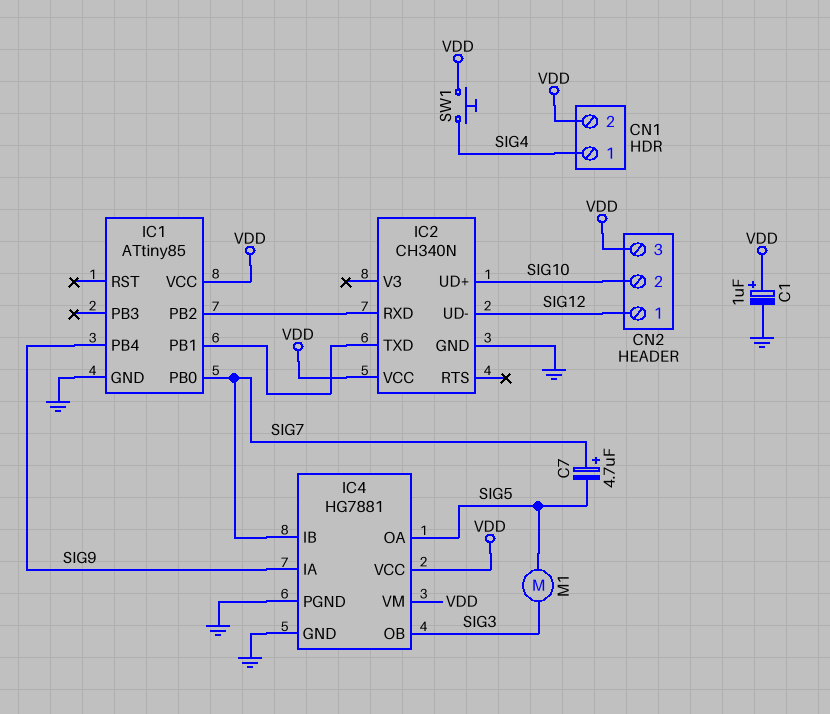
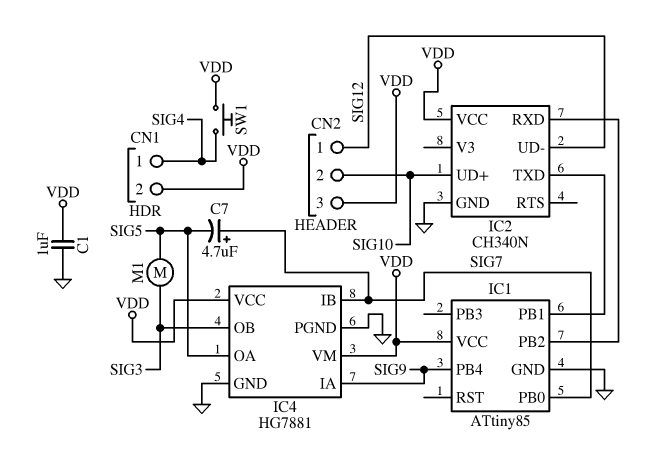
C1: 1uF (plus VDD, minus GND) -> 1uF (GND, VDD)

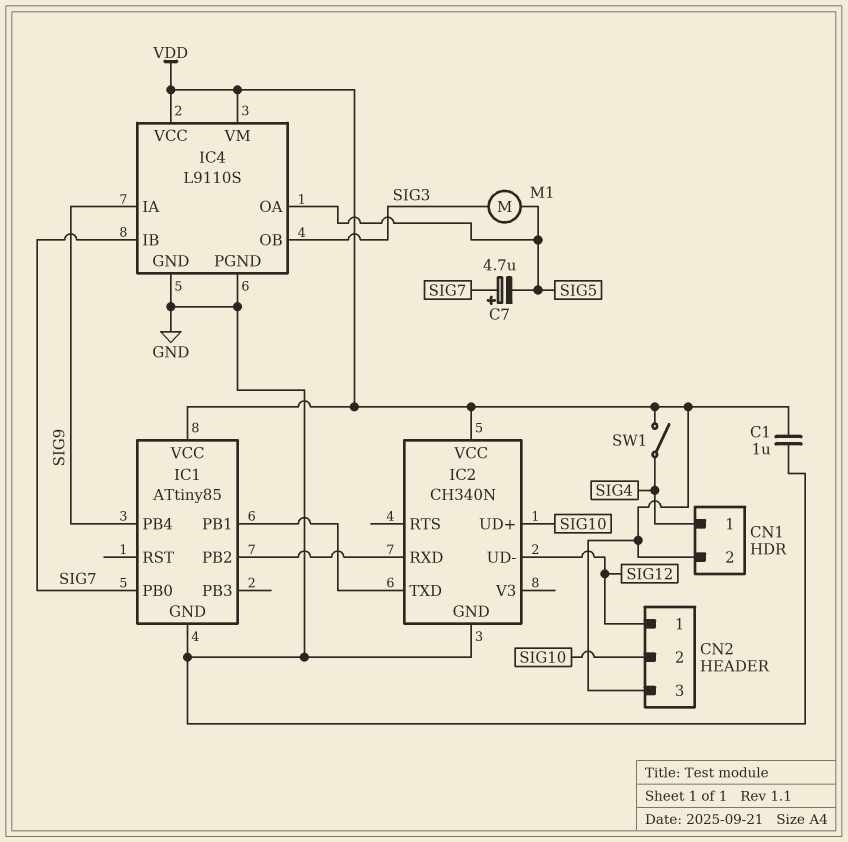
IC4: HG7881 -> L9110S
SW1: button (SIG4, VDD) -> switch (SIG4, VDD)

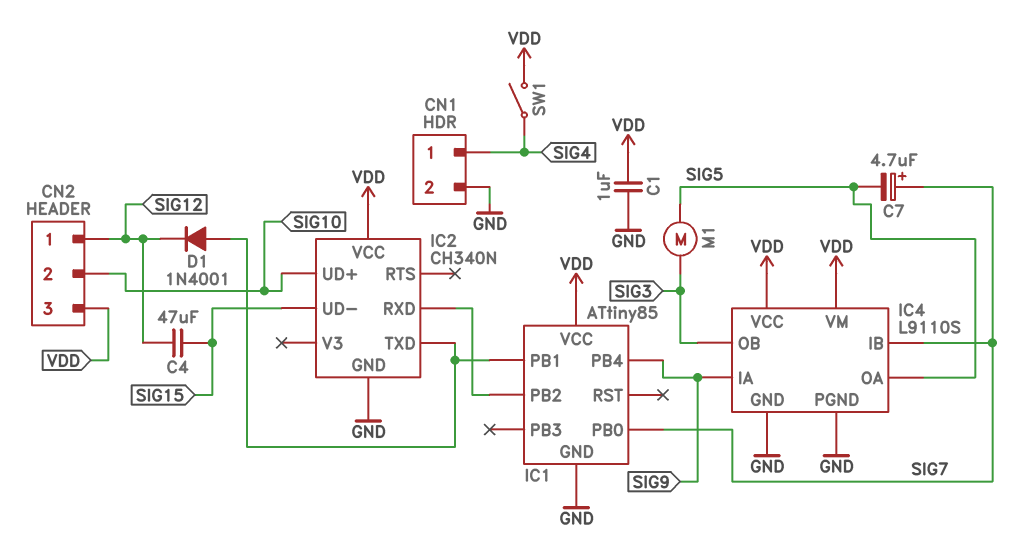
C4: none -> 47uF (SIG12, SIG15)
CN1 pin 2: VDD -> GND
D1: none -> diode 1N4001 (A IC1/PB1, K SIG12)
IC2 pin UD-: SIG12 -> SIG15

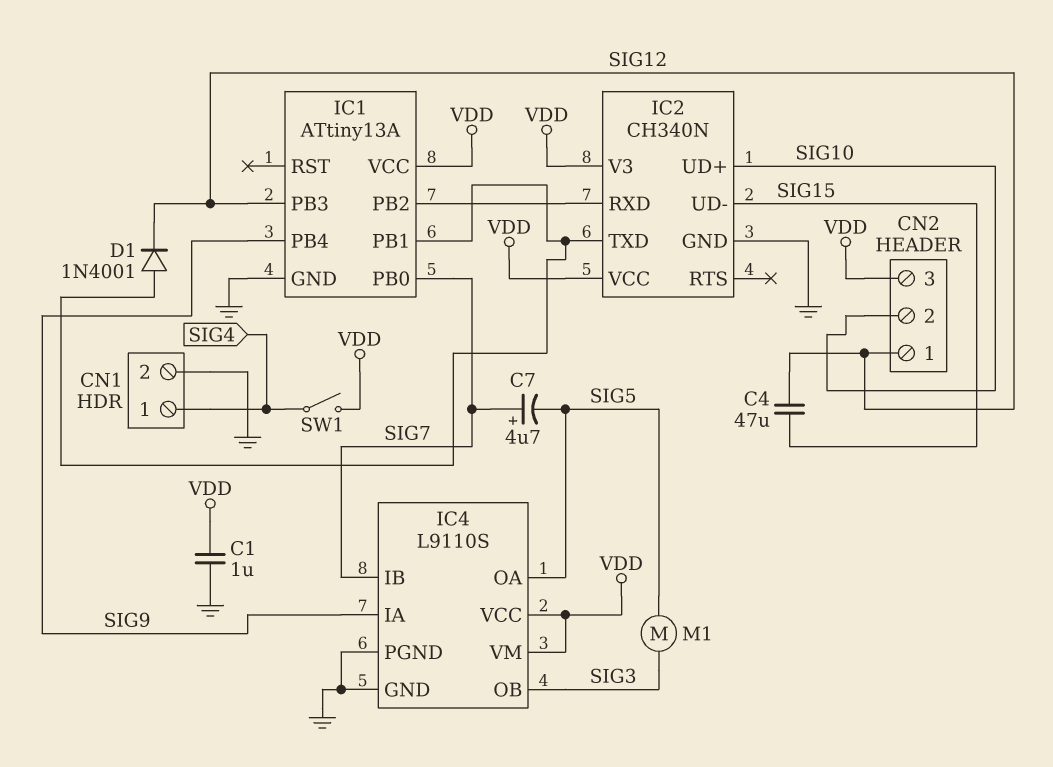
IC1: ATtiny85 -> ATtiny13A
IC1 pin PB3: none -> SIG12
IC2 pin V3: none -> VDD

